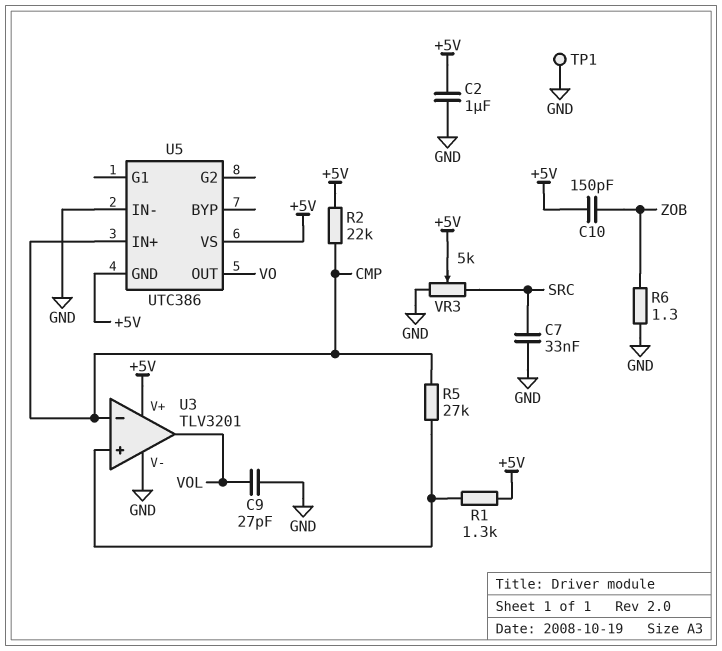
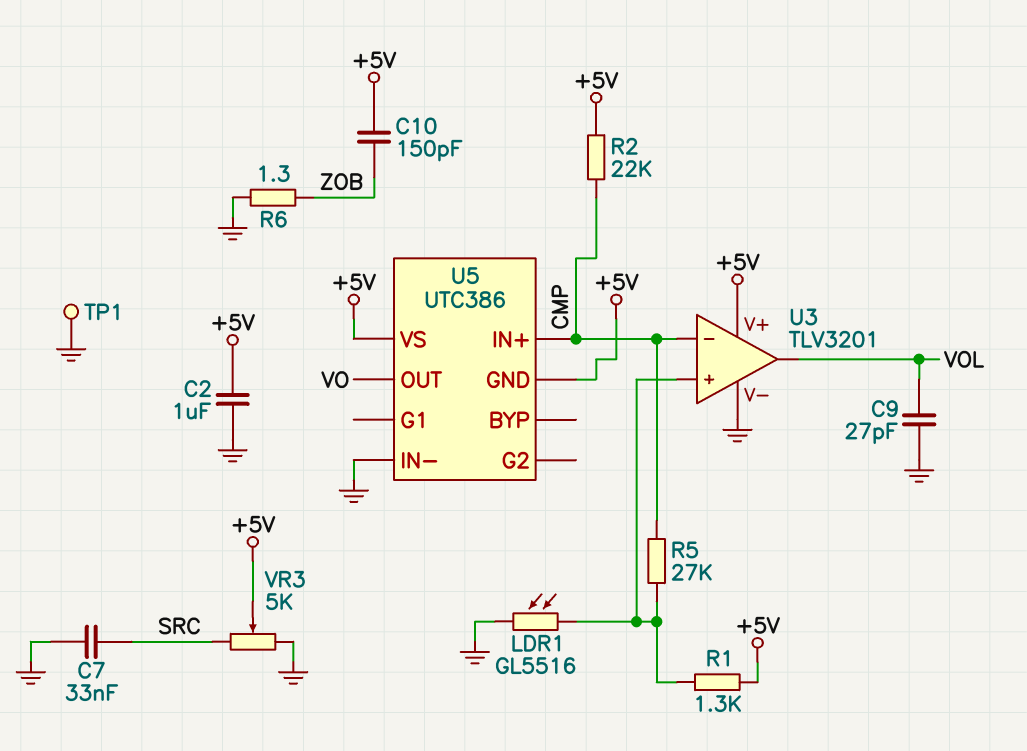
LDR1: none -> GL5516 (GND, U3/in+)

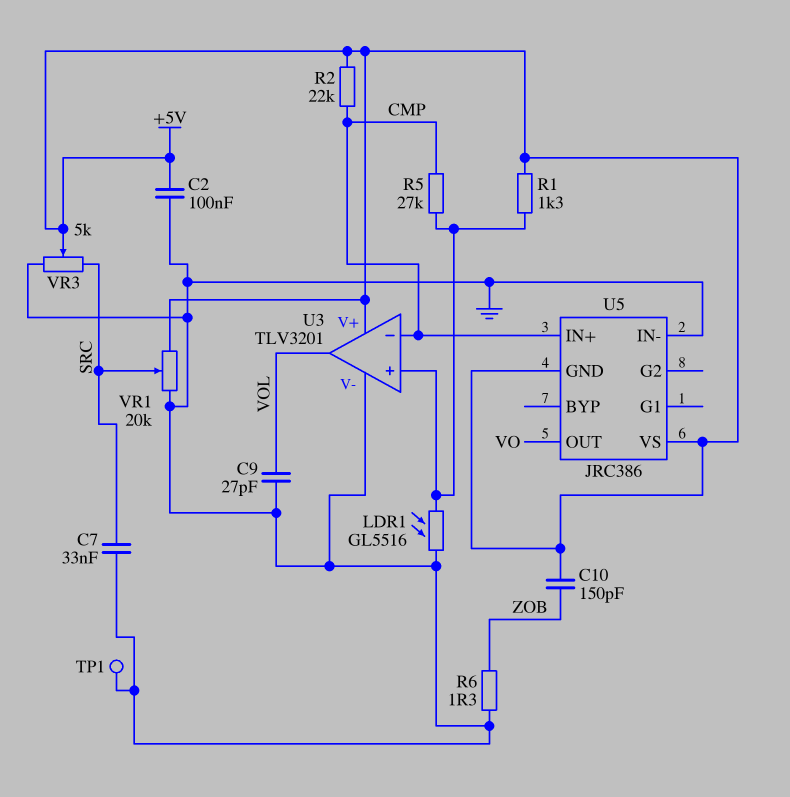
C2: 1uF (+5V, GND) -> 100nF (+5V, GND)
U5: UTC386 -> JRC386
VR1: none -> 20k (+5V, GND, wiper SRC)

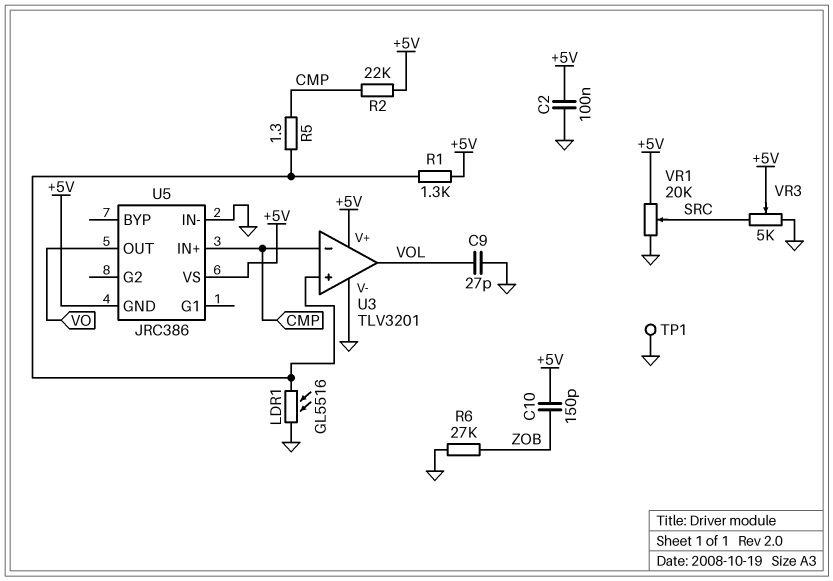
C7: 33nF (GND, SRC) -> none
R5: 27k (CMP, U3/in+) -> 1.3 (CMP, U3/in+)
R6: 1.3 (GND, ZOB) -> 27k (GND, ZOB)

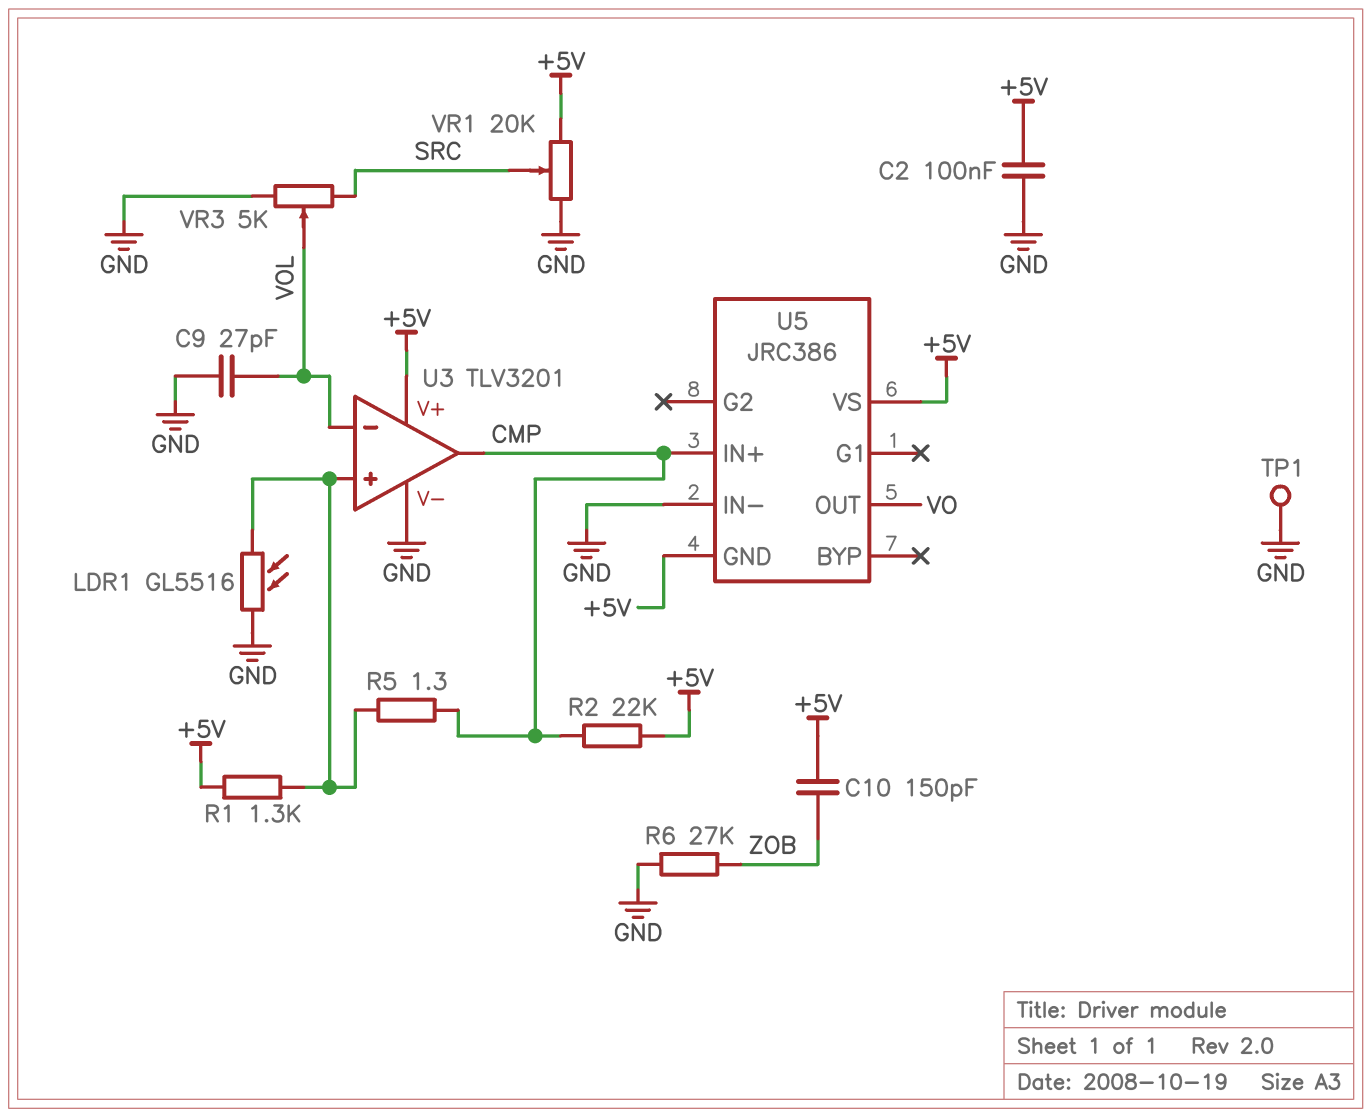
U3 pin in-: CMP -> VOL
U3 pin out: VOL -> CMP
VR3: 5k (GND, SRC, wiper +5V) -> 5k (GND, SRC, wiper VOL)

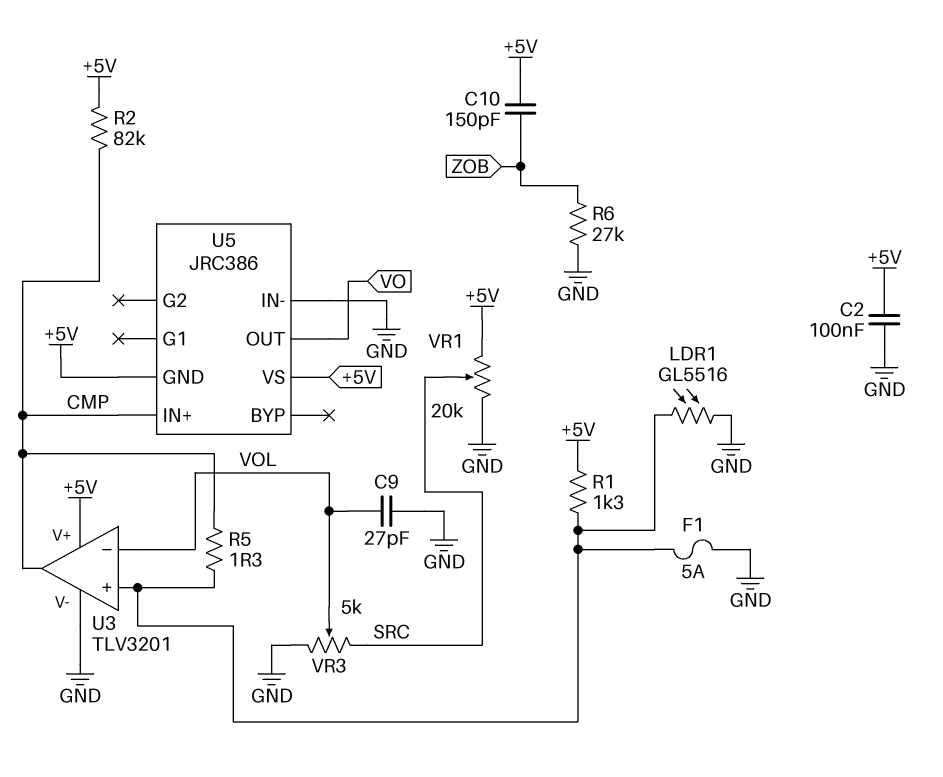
F1: none -> 5A (GND, U3/in+)
R2: 22k (+5V, CMP) -> 82k (+5V, CMP)
TP1: test point (GND) -> none

